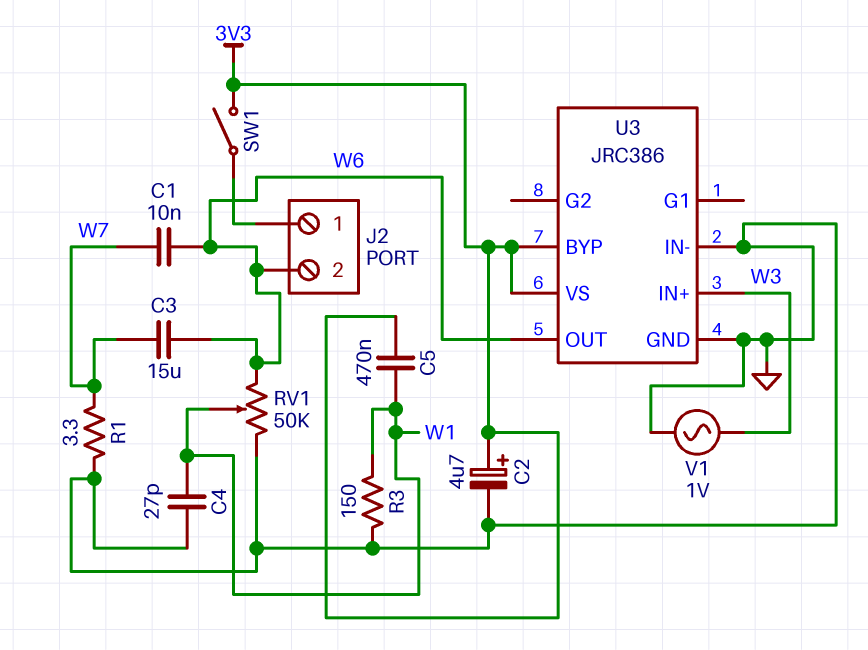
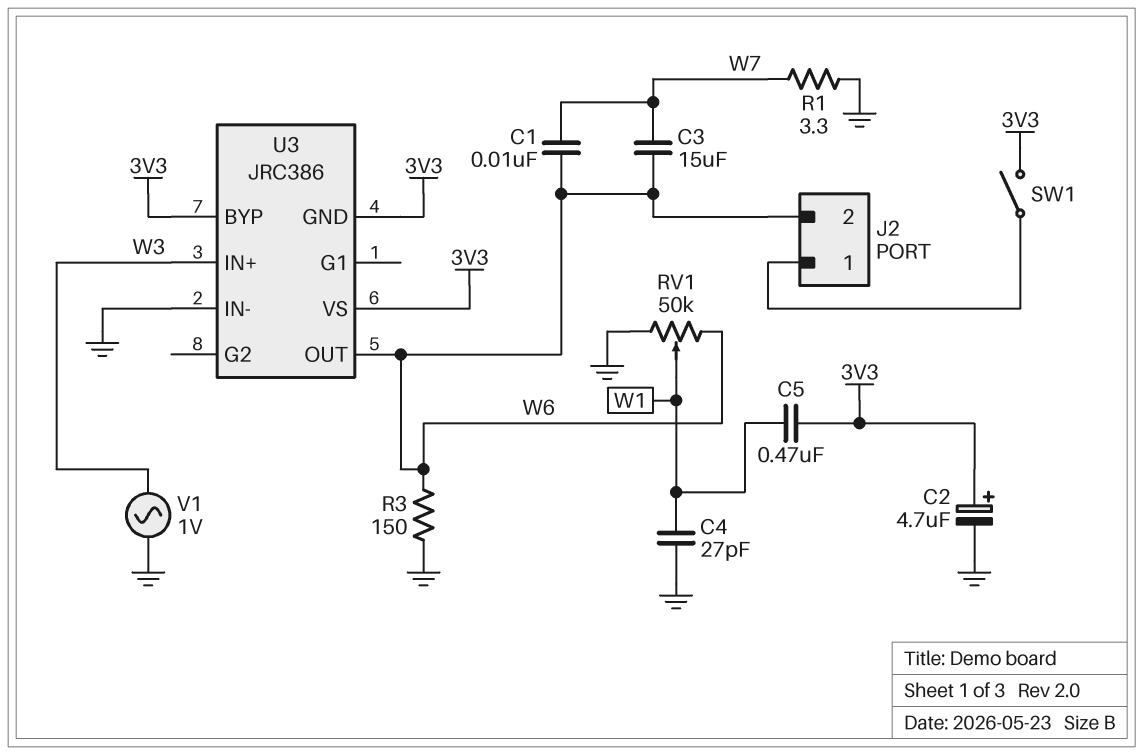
R3: 150 (GND, W1) -> 150 (GND, W6)
U3 pin GND: GND -> 3V3

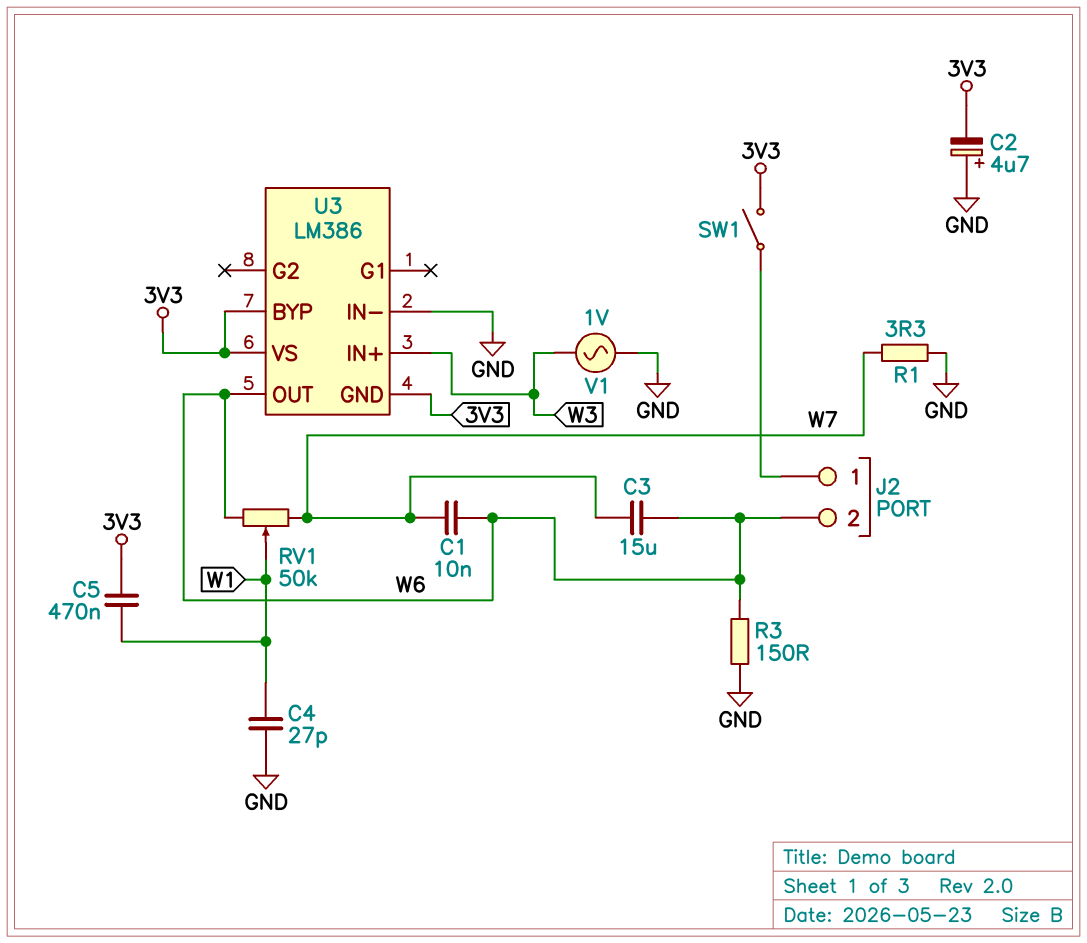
C2: 4.7uF (plus 3V3, minus GND) -> 4.7uF (plus GND, minus 3V3)
RV1: 50k (GND, W6, wiper W1) -> 50k (W6, W7, wiper W1)
U3: JRC386 -> LM386

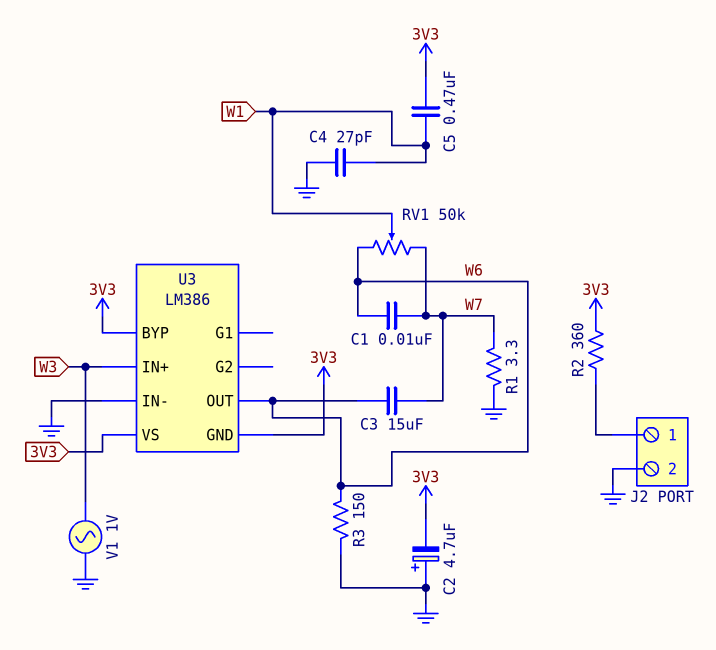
J2 pin 2: W6 -> GND
R2: none -> 360 (3V3, J2/1)
SW1: switch (3V3, J2/1) -> none

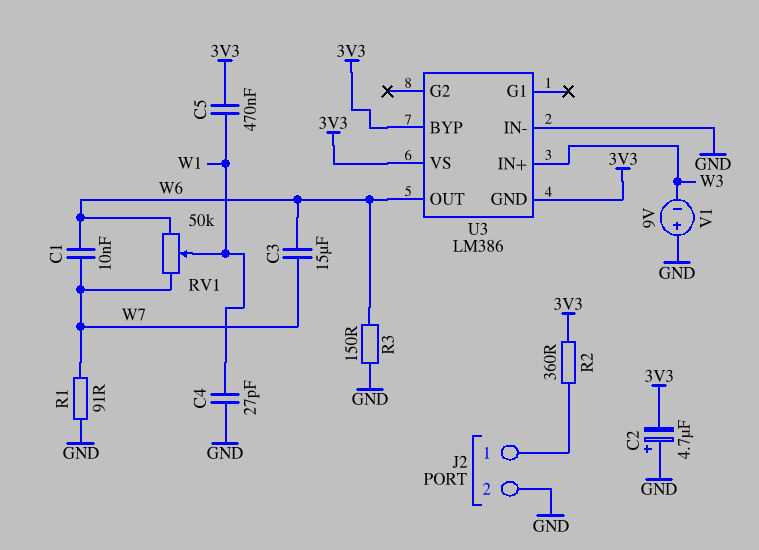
R1: 3.3 (GND, W7) -> 91 (GND, W7)
V1: AC 1V (GND, W3) -> 9V (plus GND, minus W3)

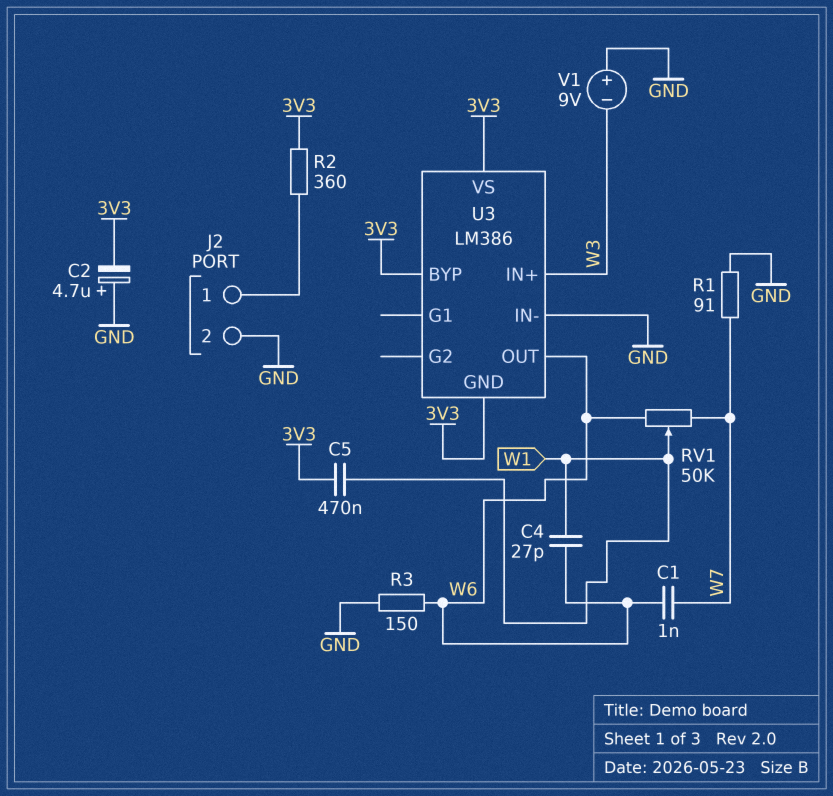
C1: 10nF (W6, W7) -> 1nF (W6, W7)
C3: 15uF (W6, W7) -> none
C4: 27pF (GND, W1) -> 27pF (W1, W6)

